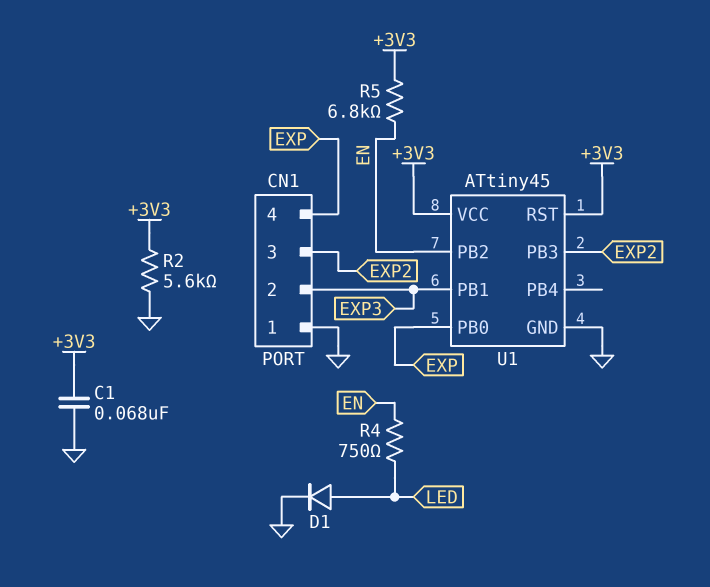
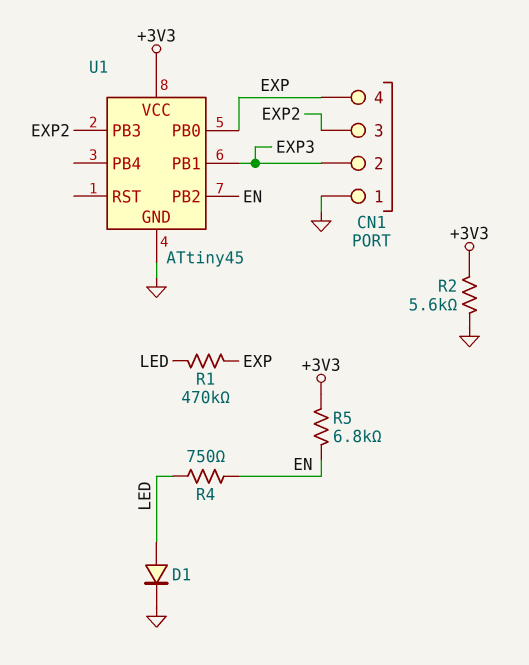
C1: 68nF (+3V3, GND) -> none
R1: none -> 470k (EXP, LED)
U1 pin RST: +3V3 -> none

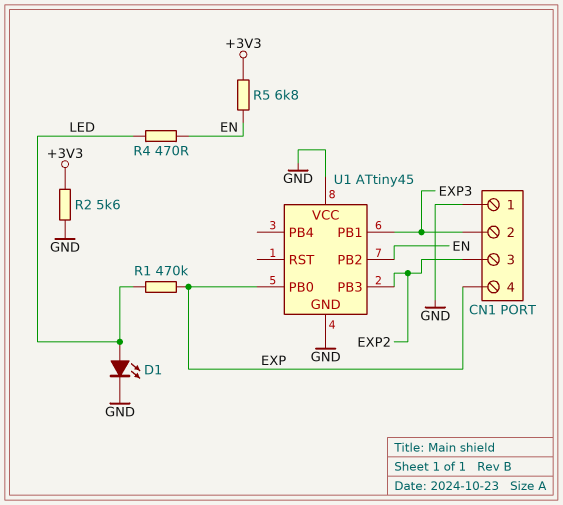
D1: diode (A LED, K GND) -> LED (A LED, K GND)
R4: 750 (EN, LED) -> 470 (EN, LED)
U1 pin VCC: +3V3 -> GND

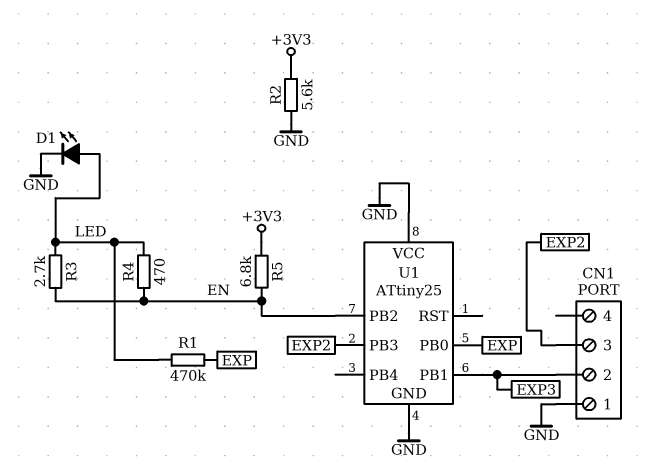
CN1 pin 4: EXP -> none
R3: none -> 2.7k (EN, LED)
U1: ATtiny45 -> ATtiny25

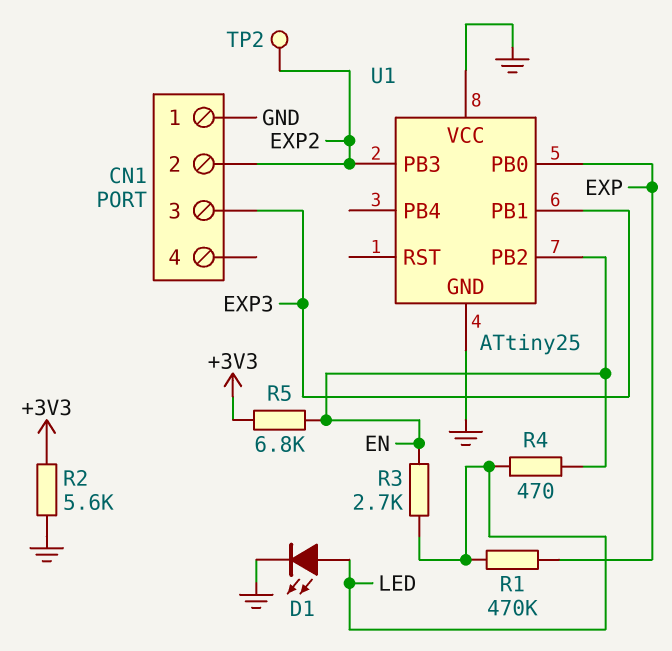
CN1 pin 2: EXP3 -> EXP2
CN1 pin 3: EXP2 -> EXP3
TP2: none -> test point (EXP2)

